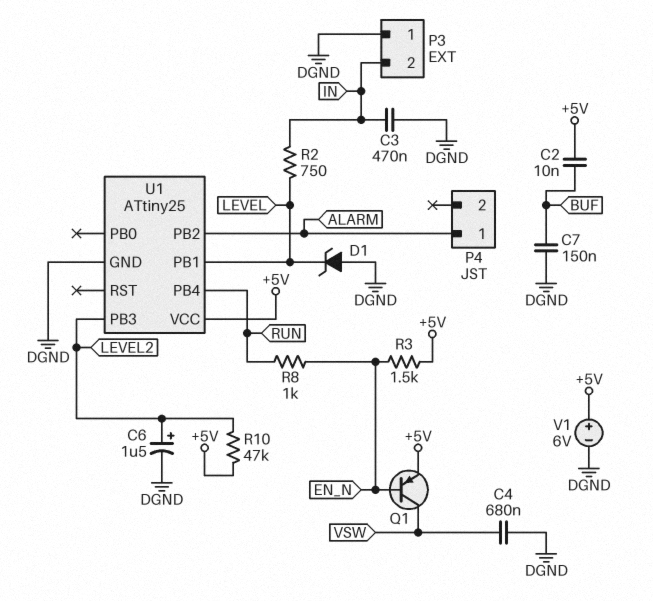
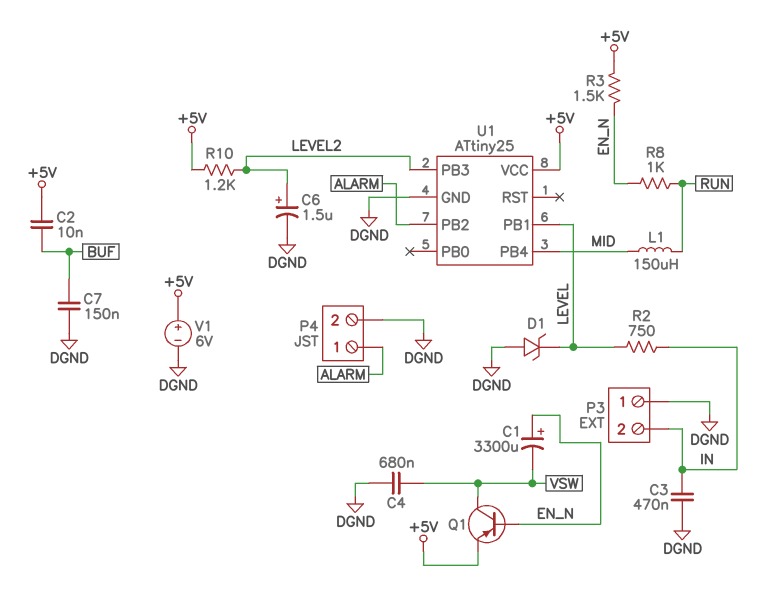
C1: none -> 3300uF (plus EN_N, minus VSW)
L1: none -> 150uH (MID, RUN)
P4 pin 2: none -> DGND
R10: 47k (+5V, LEVEL2) -> 1.2k (+5V, LEVEL2)
U1 pin PB4: RUN -> MID

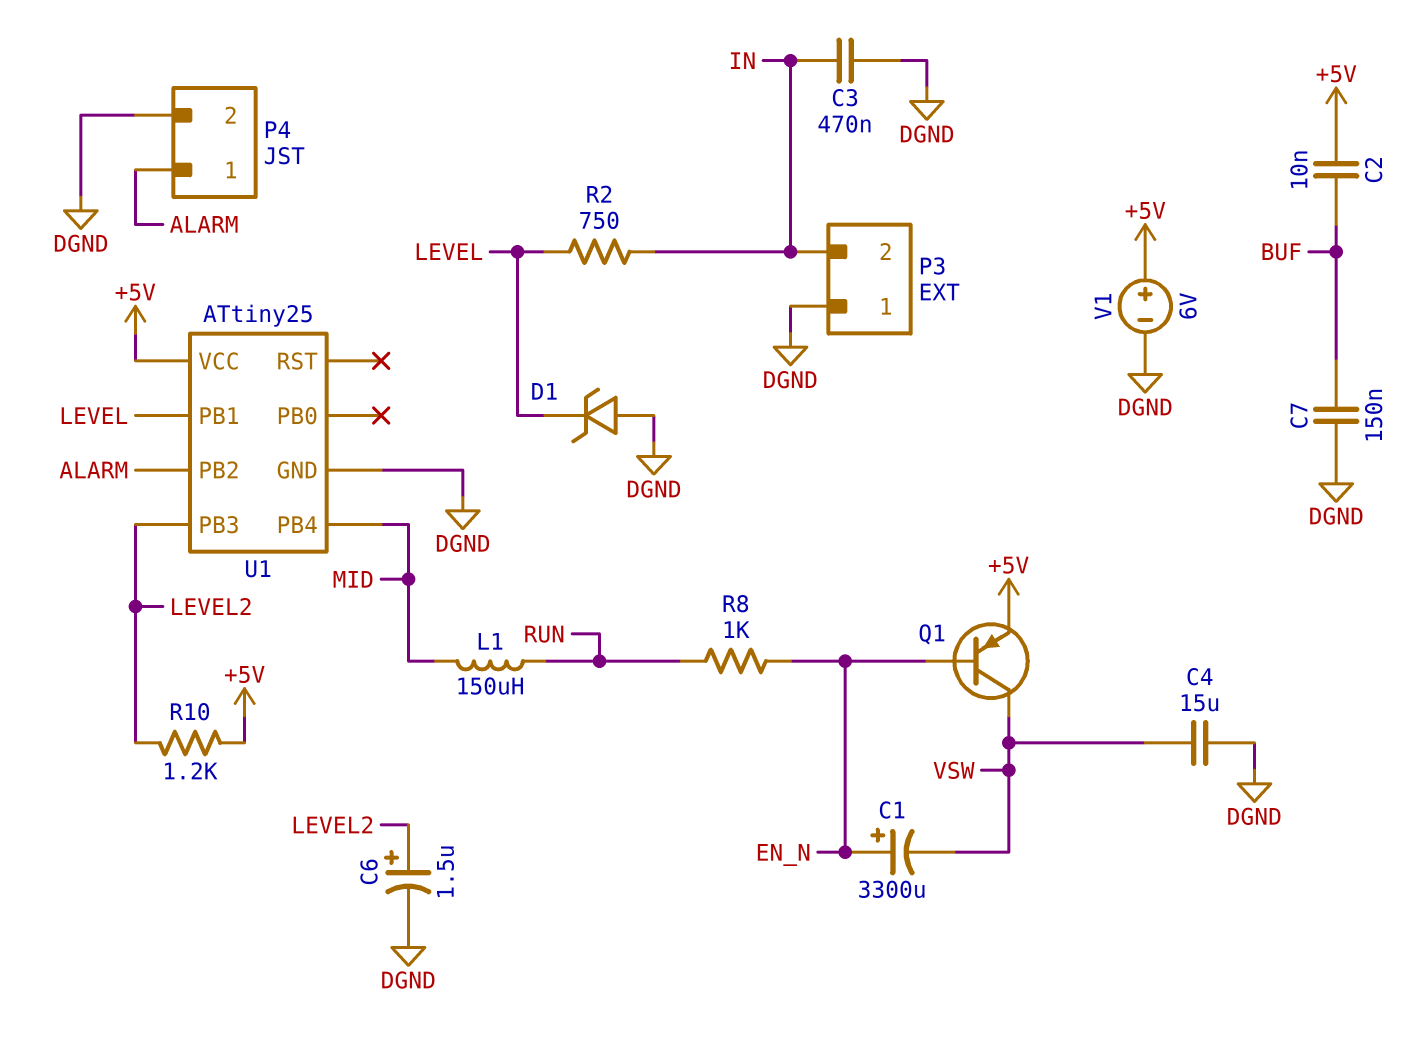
C4: 680nF (DGND, VSW) -> 15uF (DGND, VSW)
R3: 1.5k (+5V, EN_N) -> none

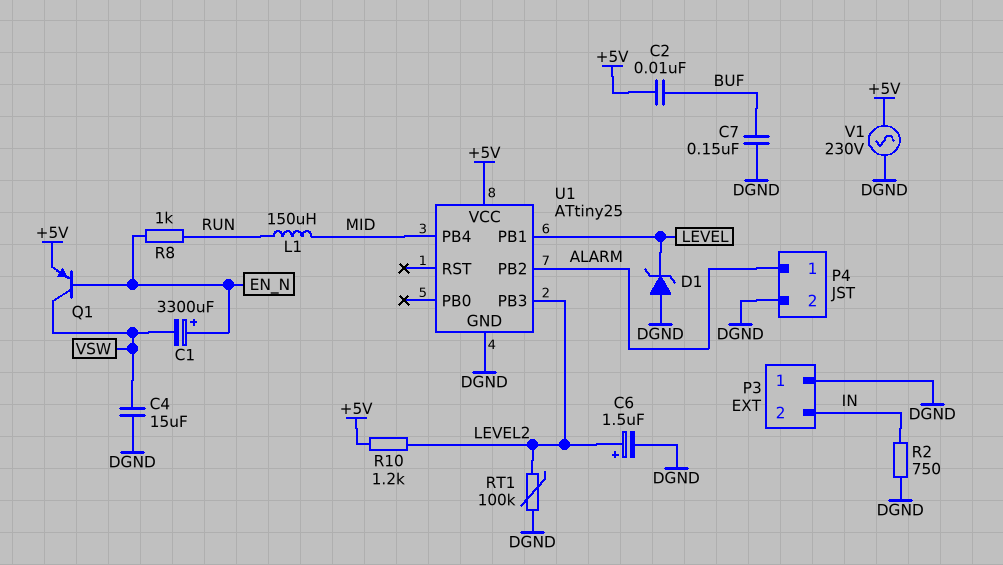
C3: 470nF (DGND, IN) -> none
R2: 750 (IN, LEVEL) -> 750 (DGND, IN)
RT1: none -> 100k (DGND, LEVEL2)
V1: 6V (plus +5V, minus DGND) -> AC 230V (+5V, DGND)

